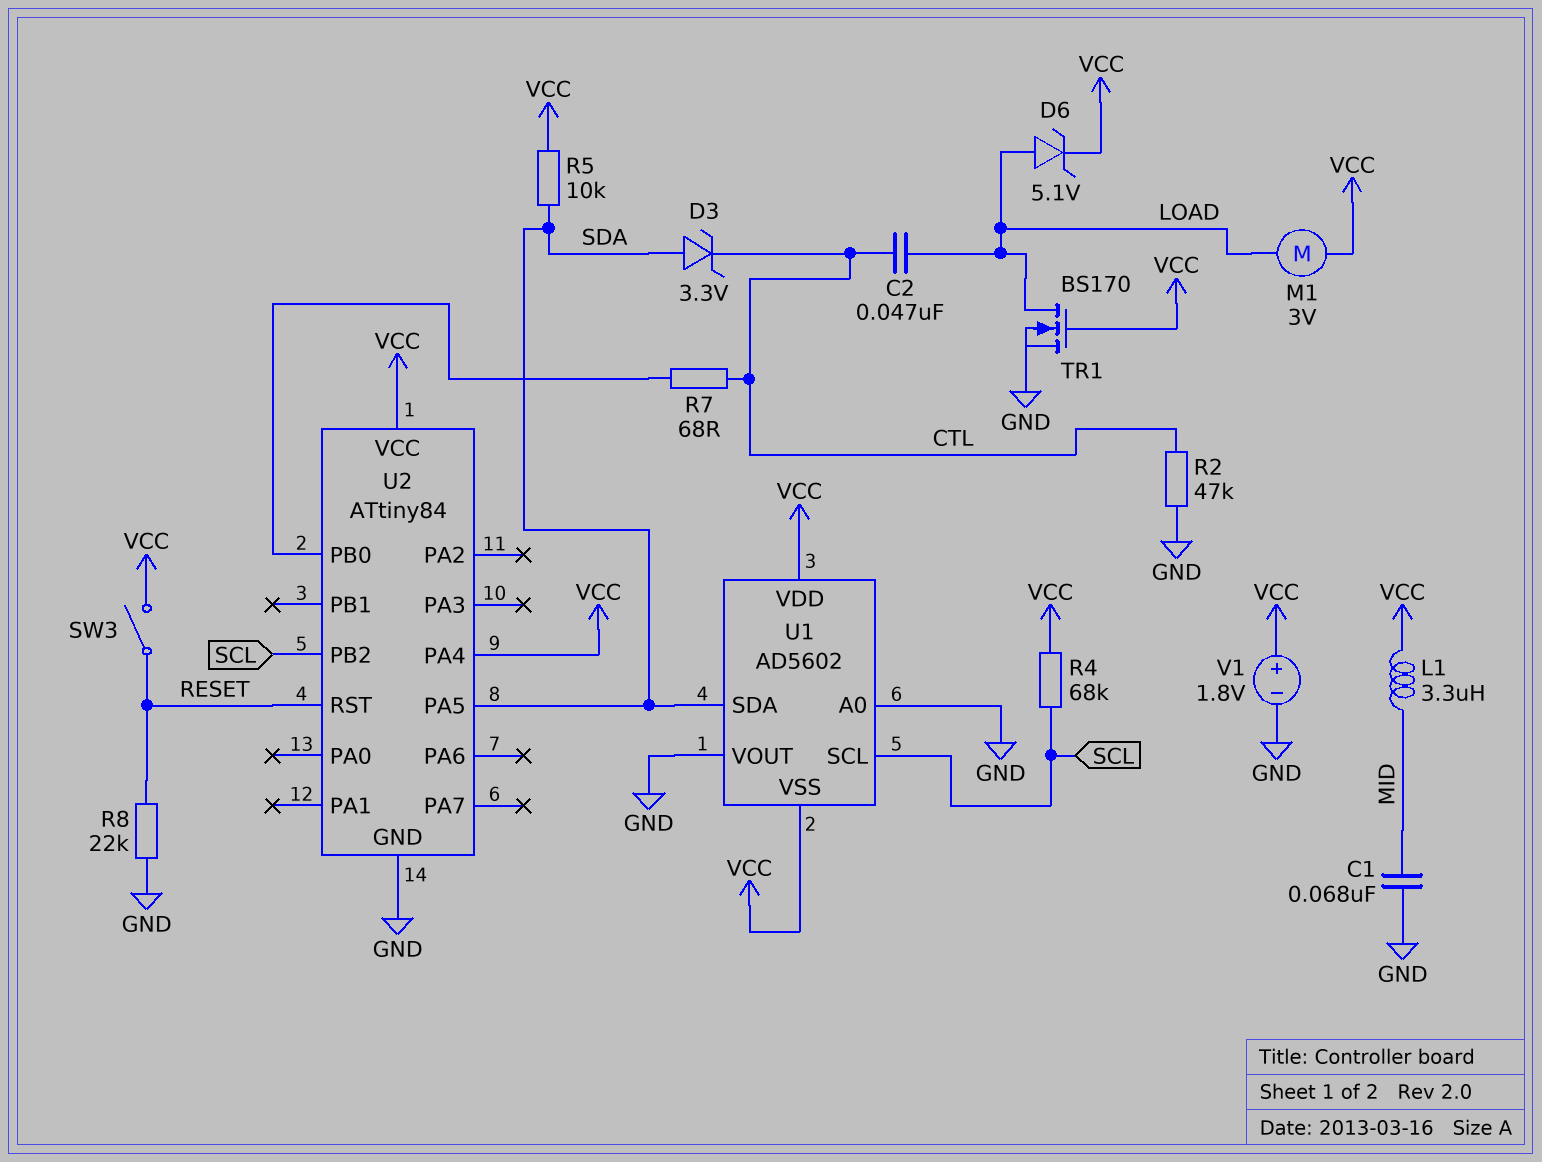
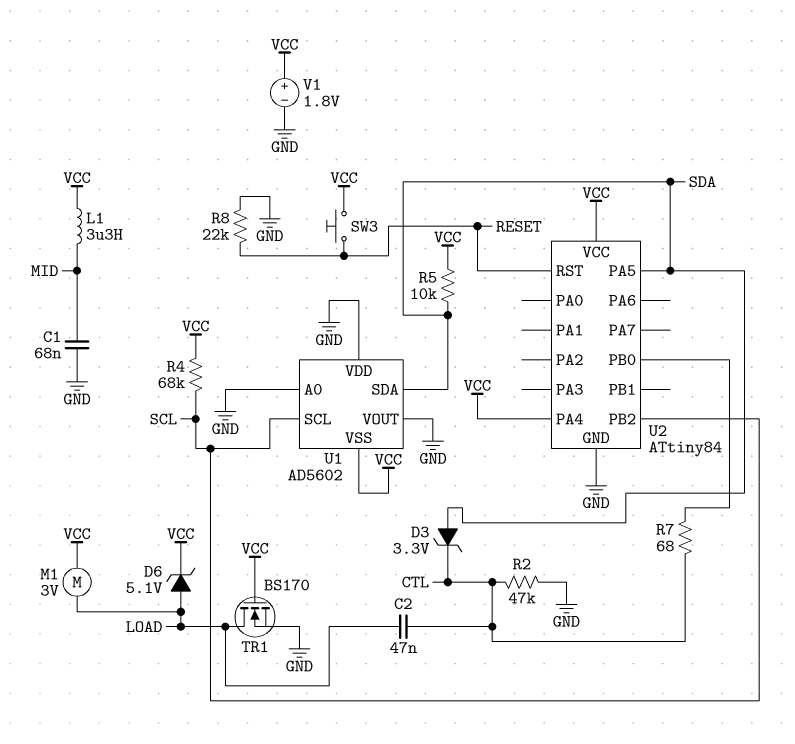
SW3: switch (RESET, VCC) -> button (RESET, VCC)
U1 pin VDD: VCC -> GND

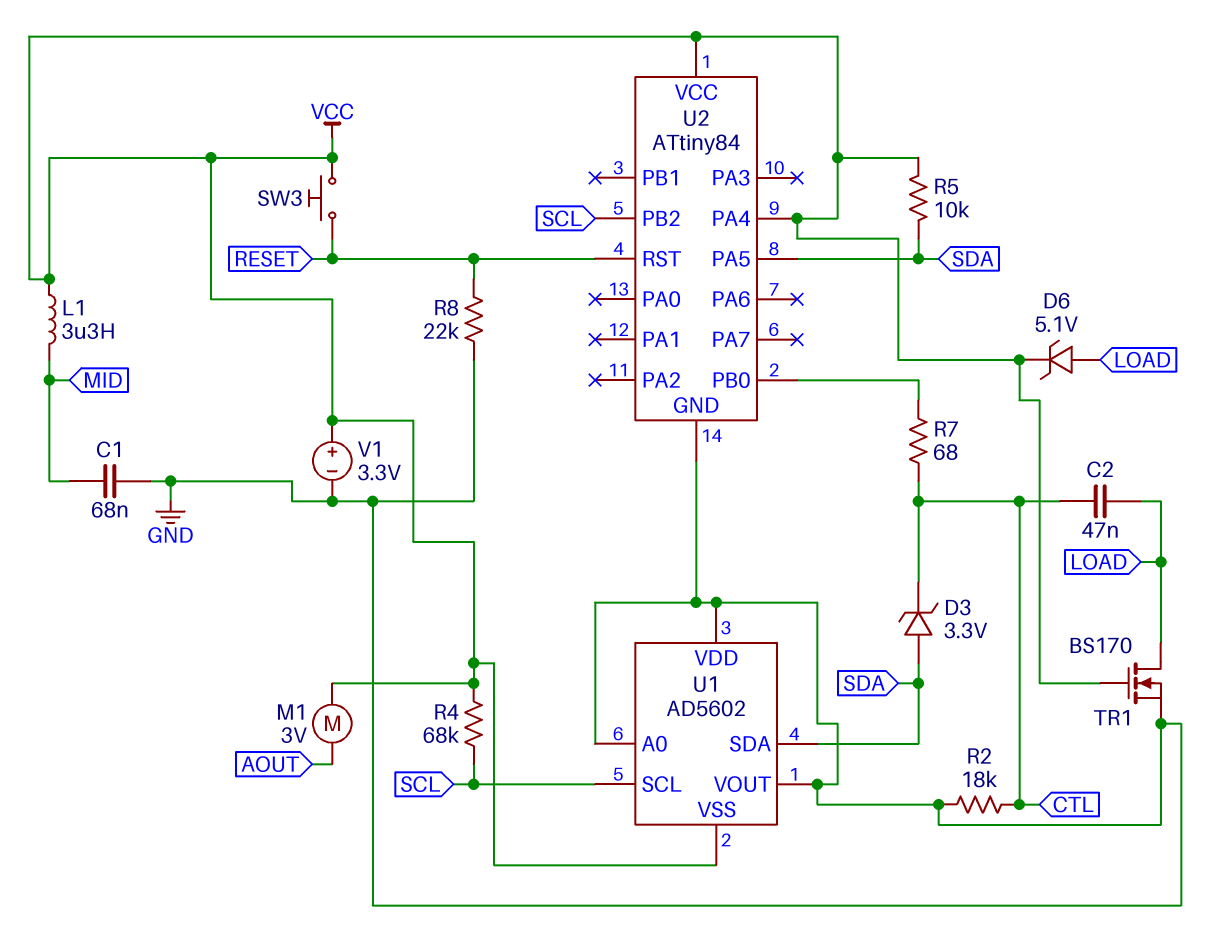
M1: motor 3V (LOAD, VCC) -> motor 3V (AOUT, VCC)
R2: 47k (CTL, GND) -> 18k (CTL, GND)
V1: 1.8V (plus VCC, minus GND) -> 3.3V (plus VCC, minus GND)

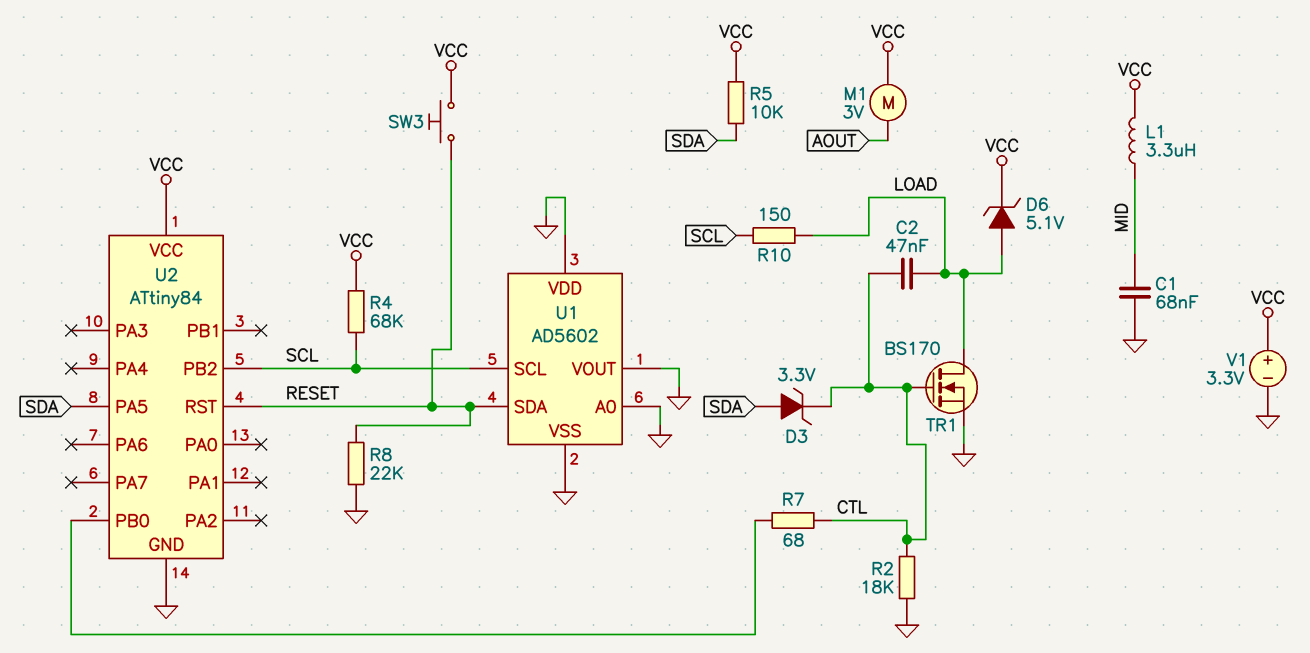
R10: none -> 150 (LOAD, SCL)
TR1: NMOS BS170 (G VCC, D LOAD, S GND) -> NMOS BS170 (G CTL, D LOAD, S GND)
U1 pin SDA: SDA -> RESET
U1 pin VSS: VCC -> GND
U2 pin PA4: VCC -> none

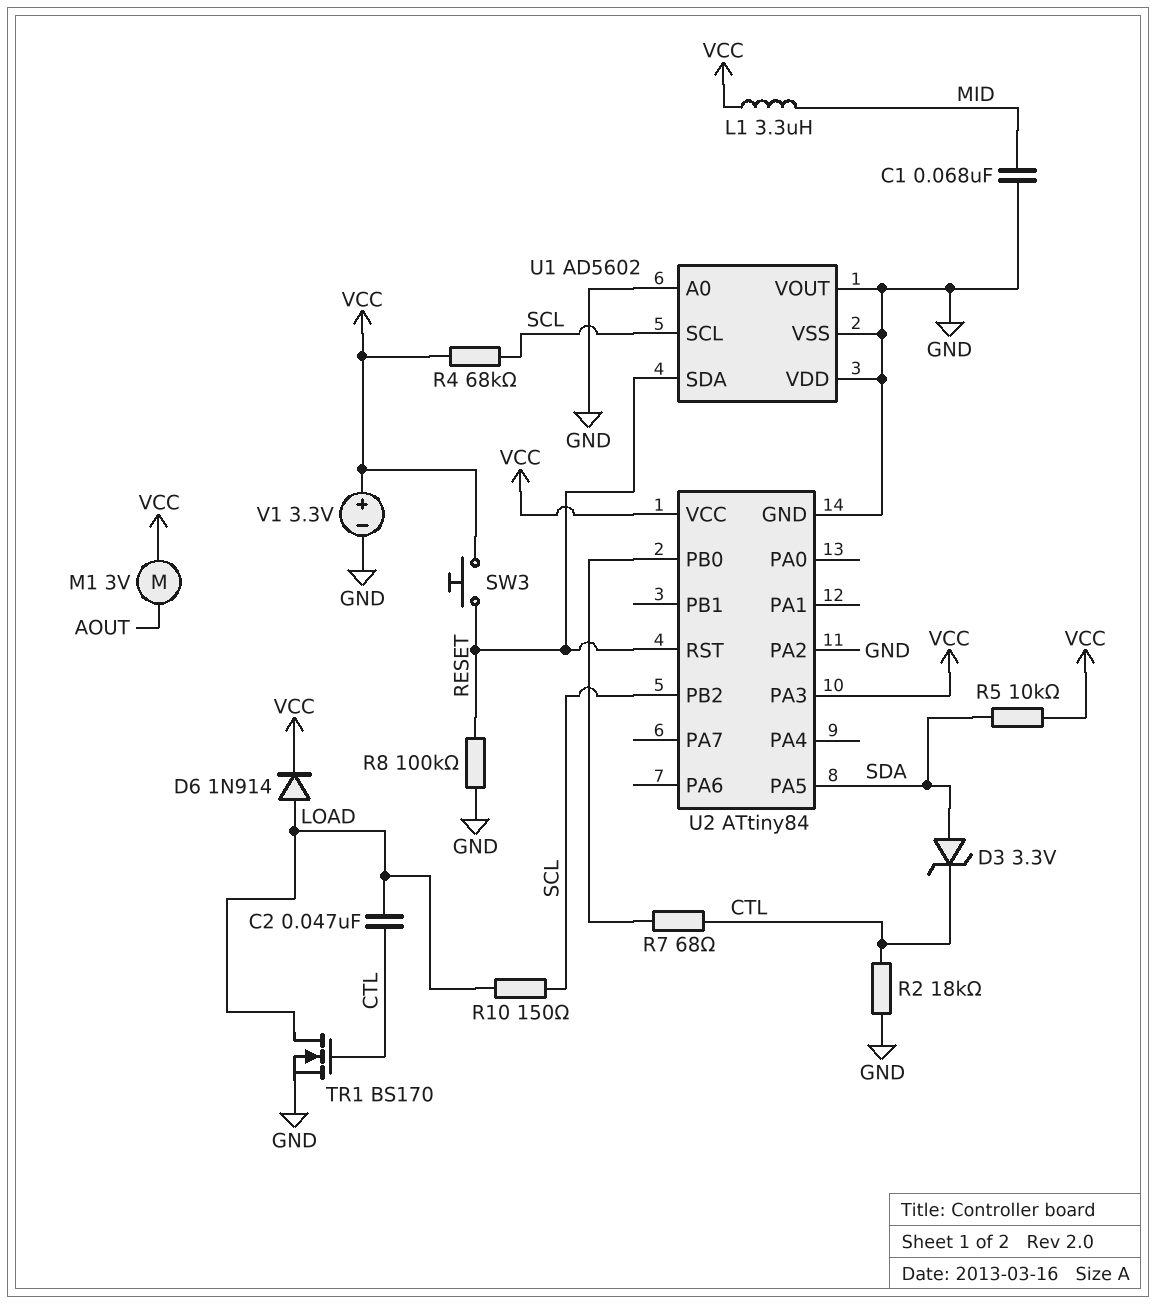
D6: zener 5.1V (A LOAD, K VCC) -> diode 1N914 (A LOAD, K VCC)
R8: 22k (GND, RESET) -> 100k (GND, RESET)
U2 pin PA2: none -> GND
U2 pin PA3: none -> VCC

